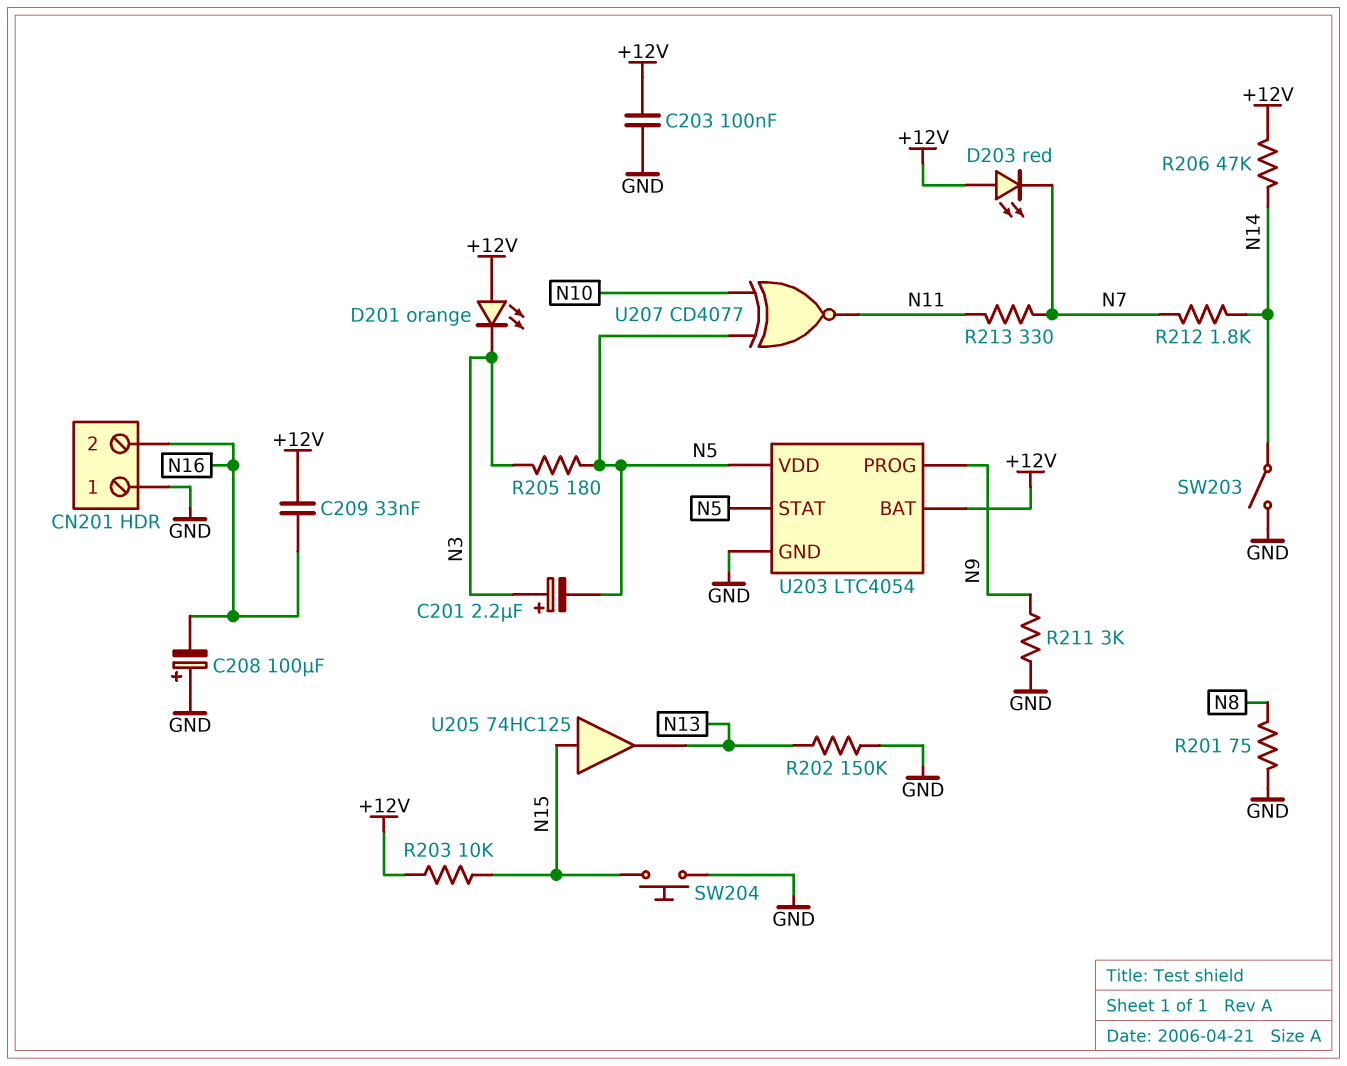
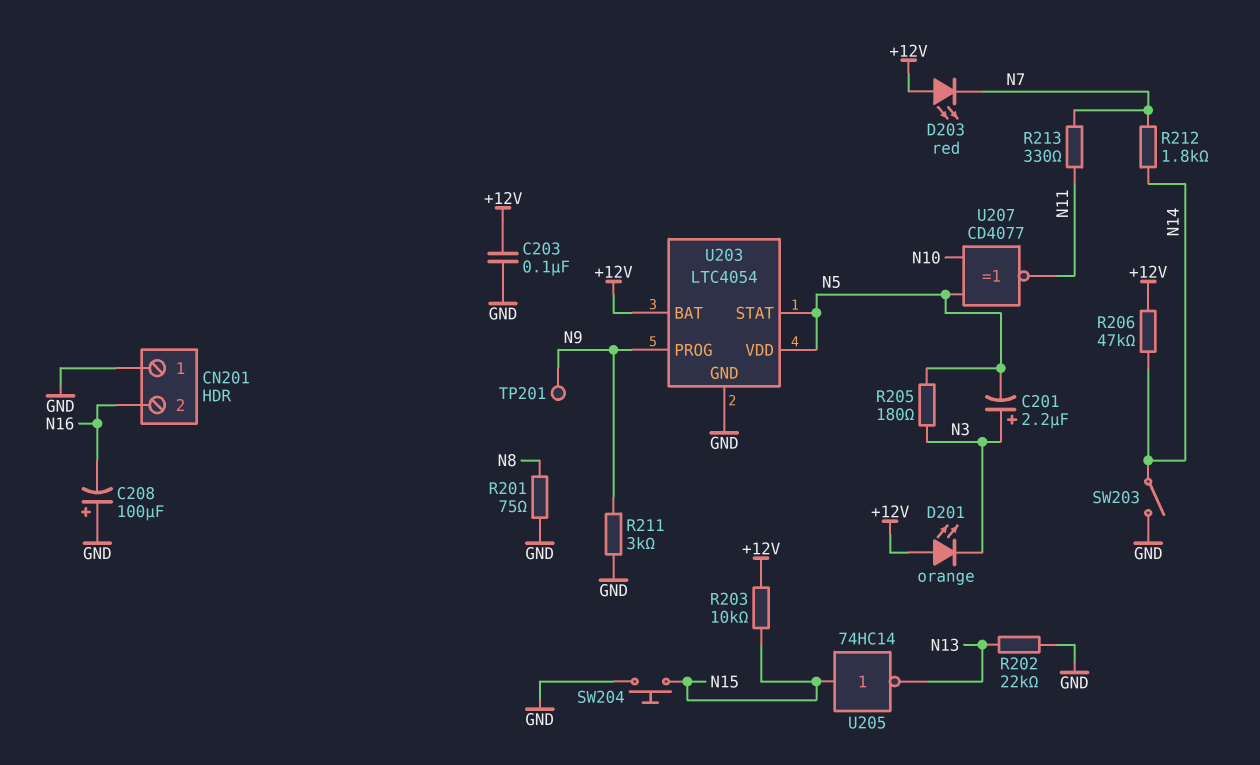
C209: 33nF (+12V, N16) -> none
R202: 150k (GND, N13) -> 22k (GND, N13)
TP201: none -> test point (N9)
U205: buffer 74HC125 (in N15, out N13) -> NOT 74HC14 (in N15, out N13)

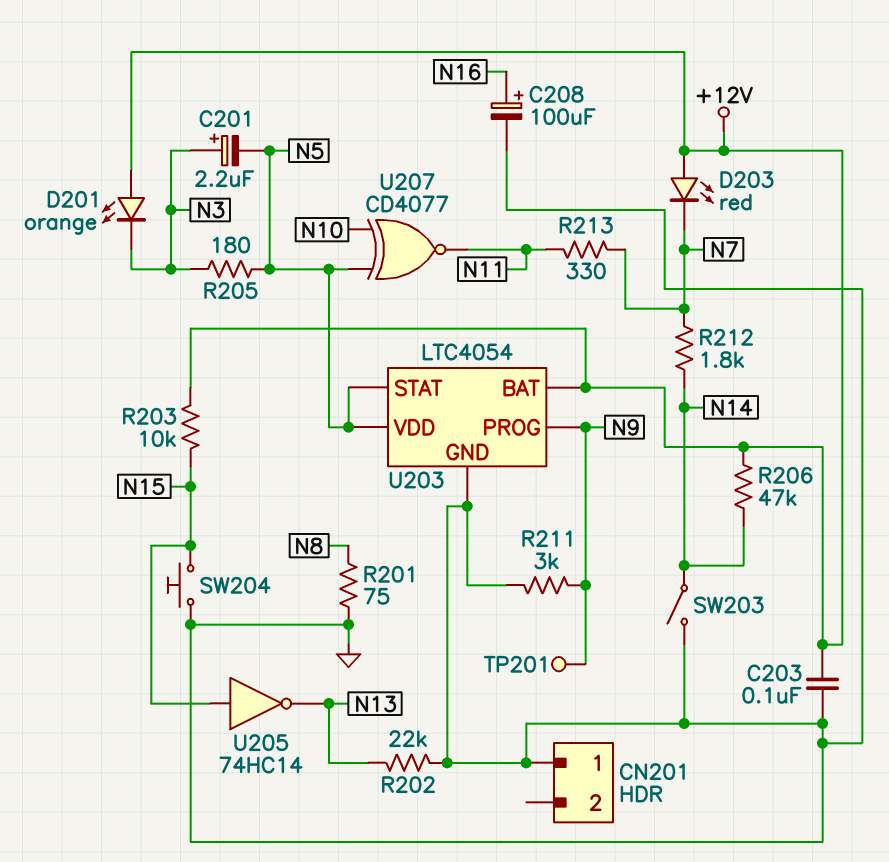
C208: 100uF (plus GND, minus N16) -> 100uF (plus N16, minus GND)
CN201 pin 2: N16 -> none

